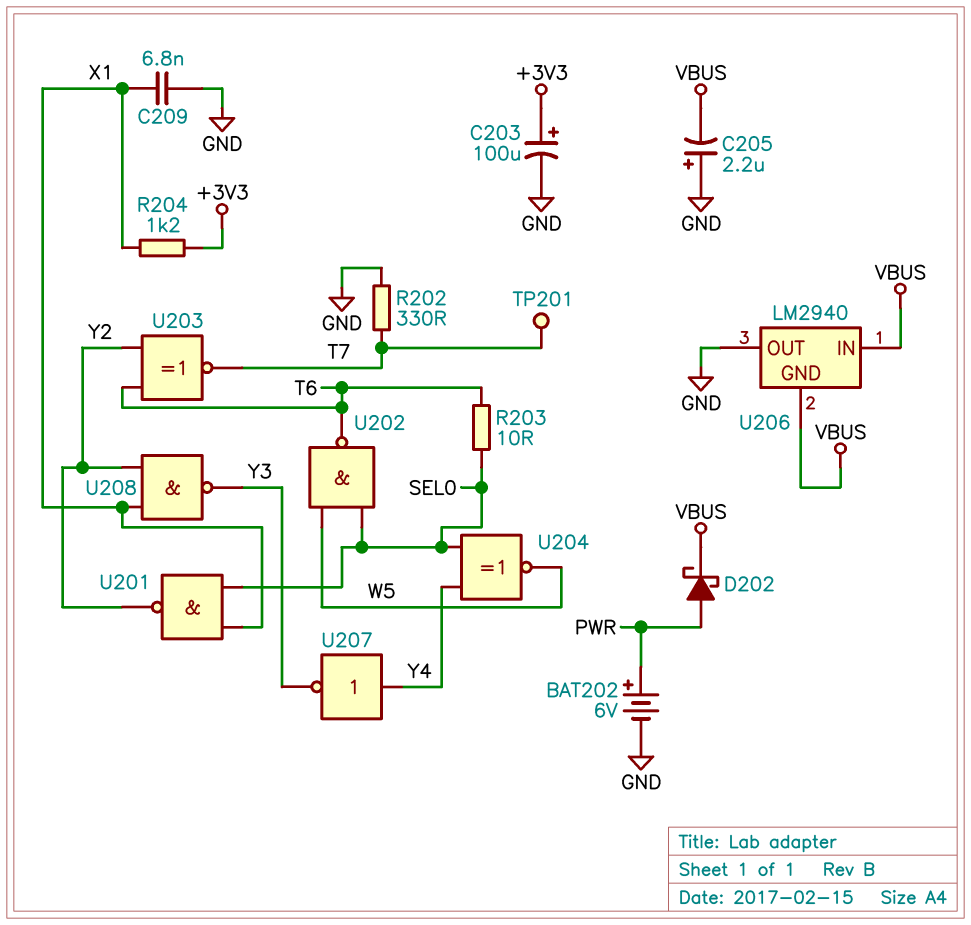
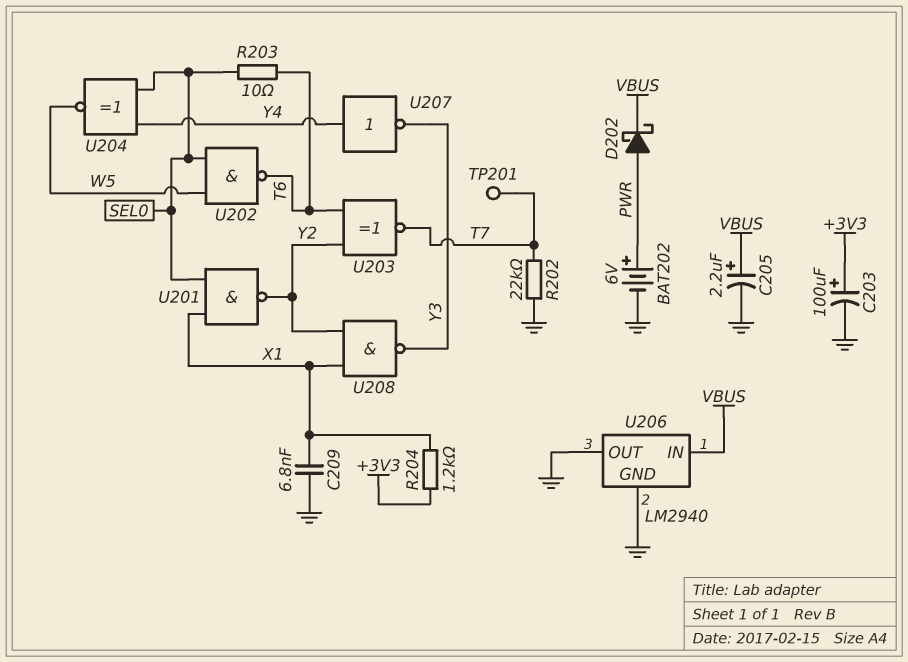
C205: 2.2uF (plus GND, minus VBUS) -> 2.2uF (plus VBUS, minus GND)
R202: 330 (GND, T7) -> 22k (GND, T7)
U206 pin GND: VBUS -> GND

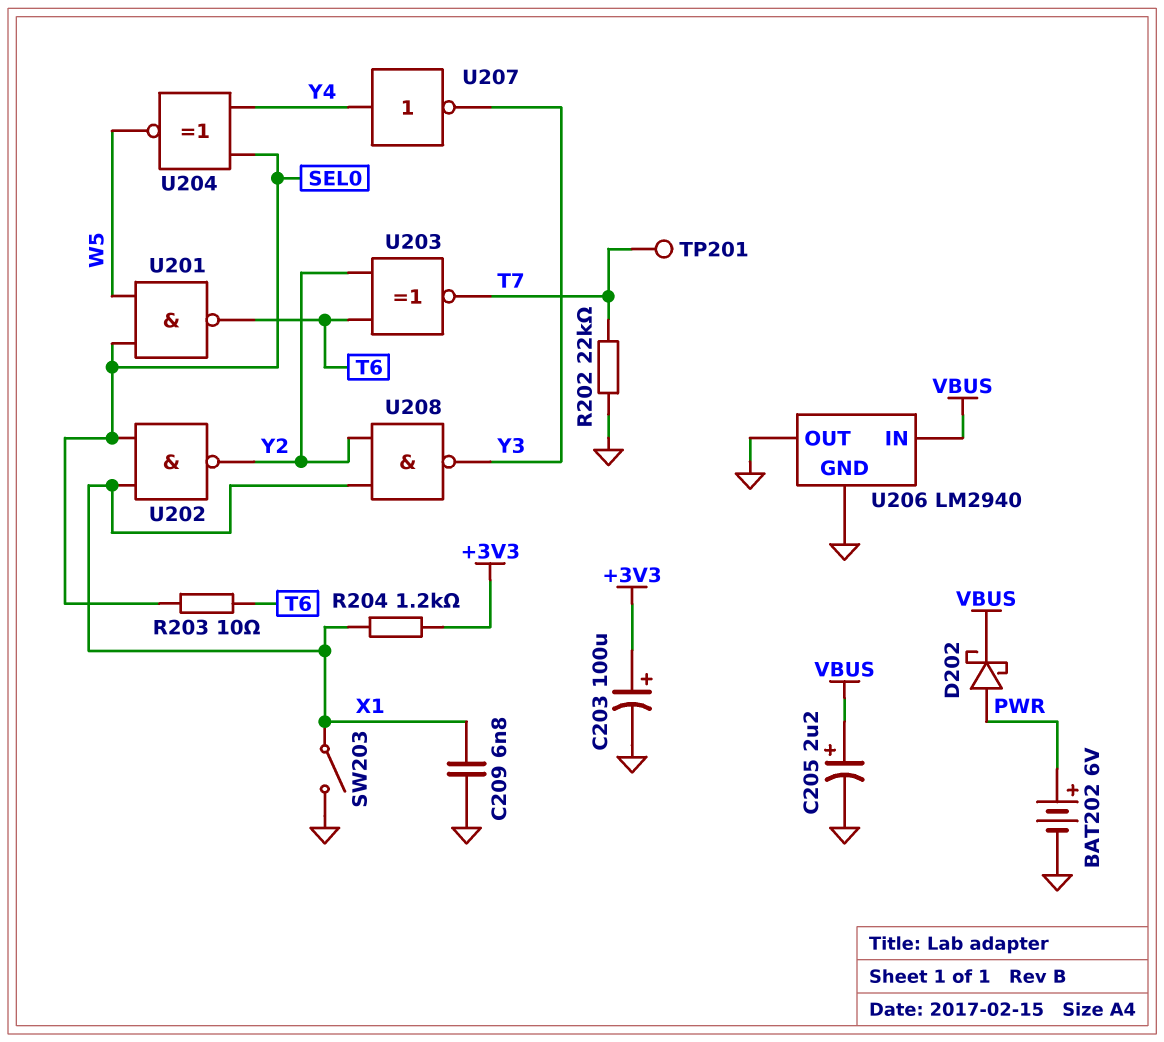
SW203: none -> switch (GND, X1)
U201: NAND (in SEL0, in X1, out Y2) -> NAND (in SEL0, in W5, out T6)
U202: NAND (in SEL0, in W5, out T6) -> NAND (in SEL0, in X1, out Y2)

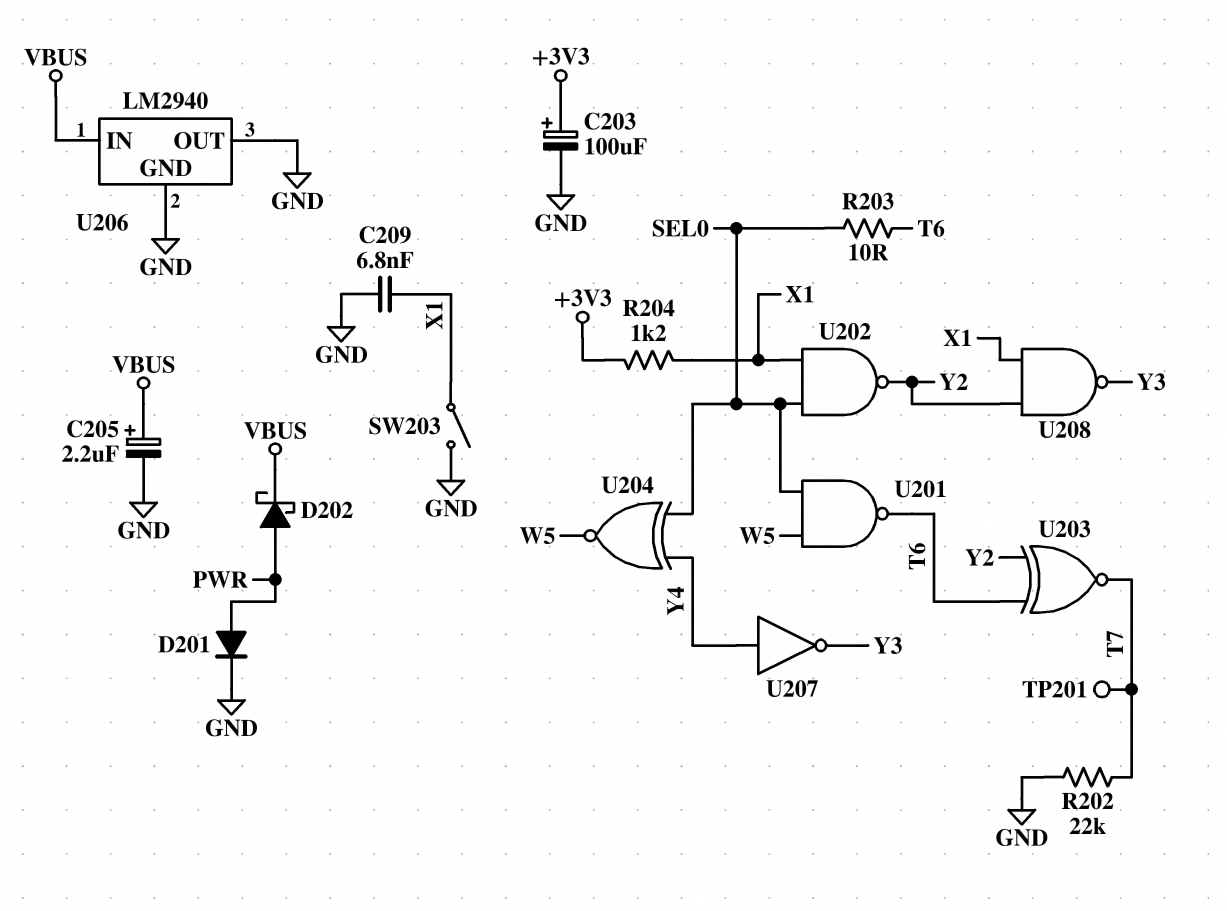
BAT202: 6V (plus PWR, minus GND) -> none
D201: none -> diode (A PWR, K GND)

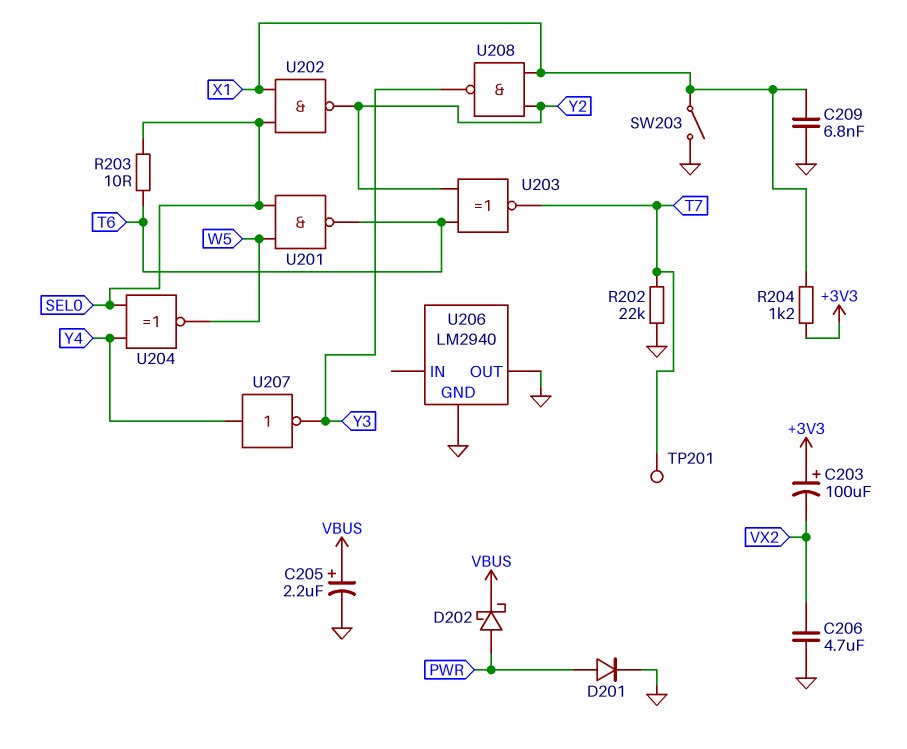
C203: 100uF (plus +3V3, minus GND) -> 100uF (plus +3V3, minus VX2)
C206: none -> 4.7uF (GND, VX2)
U206 pin IN: VBUS -> none

